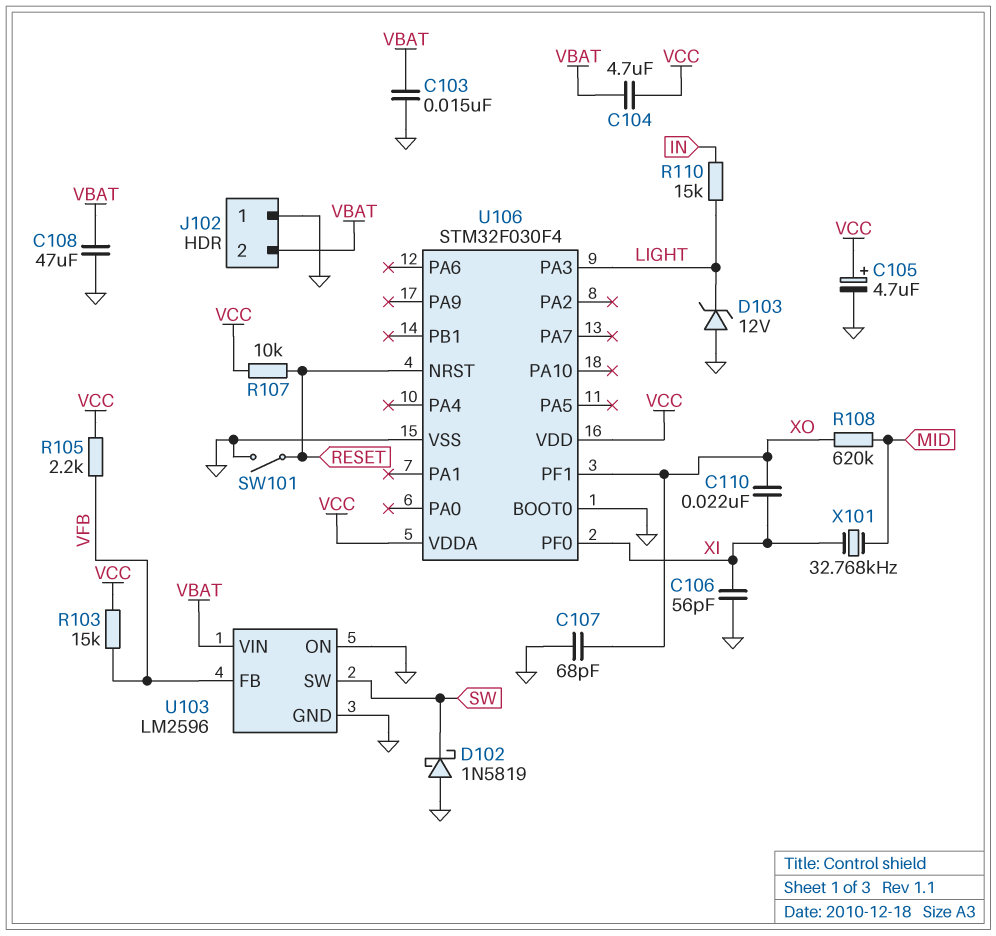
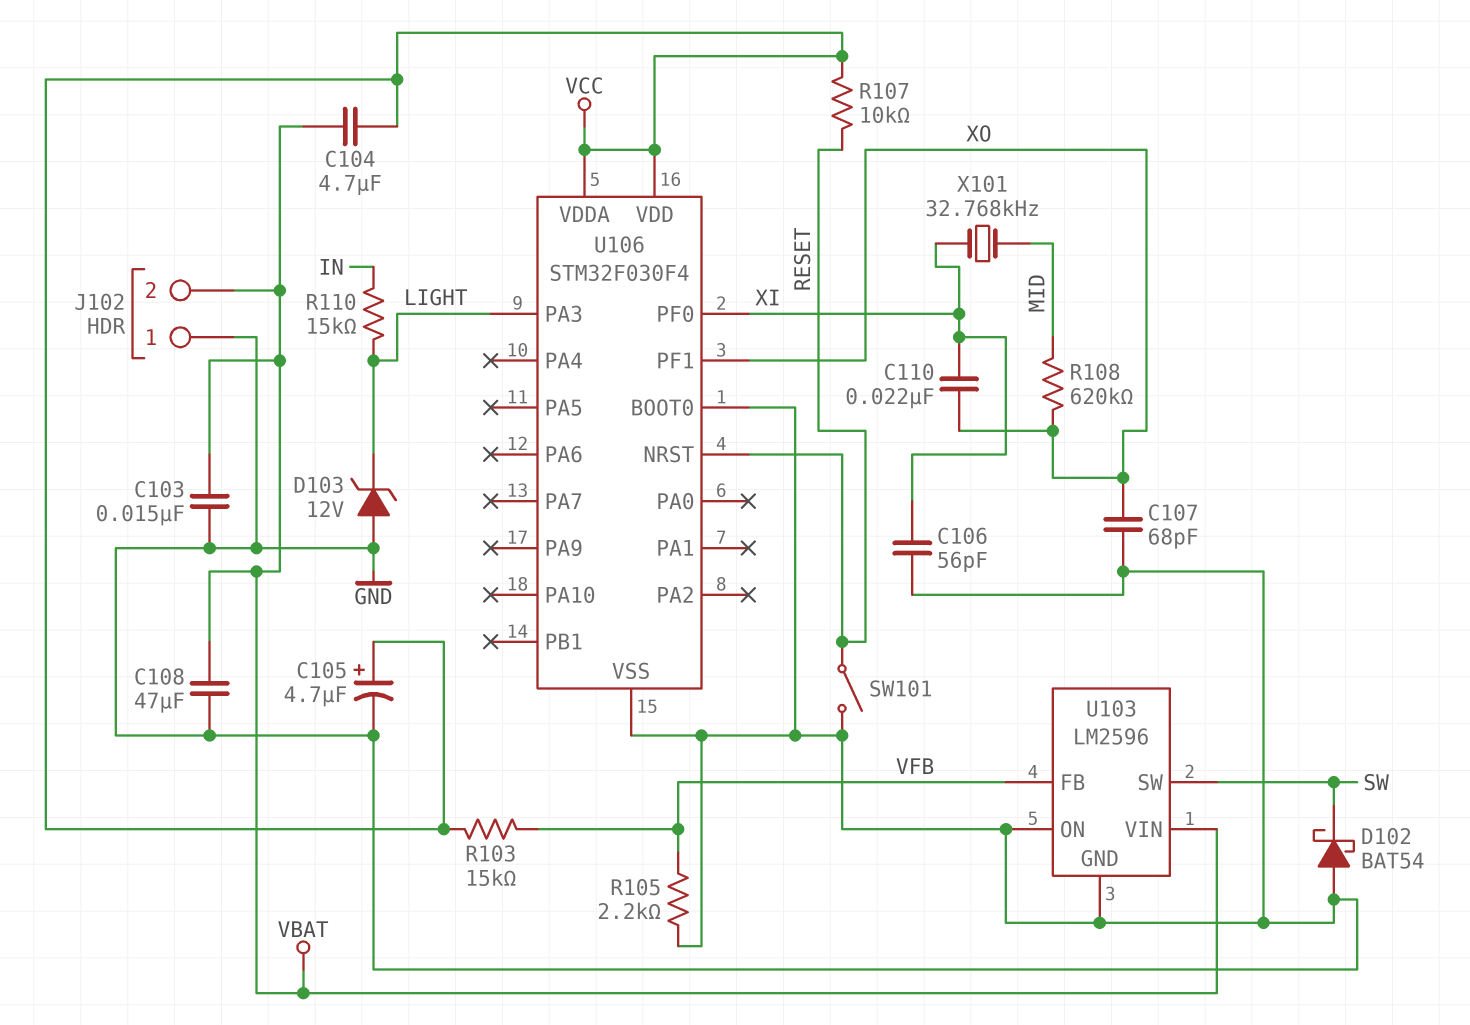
D102: schottky 1N5819 (A GND, K SW) -> schottky BAT54 (A GND, K SW)
R105: 2.2k (VCC, VFB) -> 2.2k (GND, VFB)

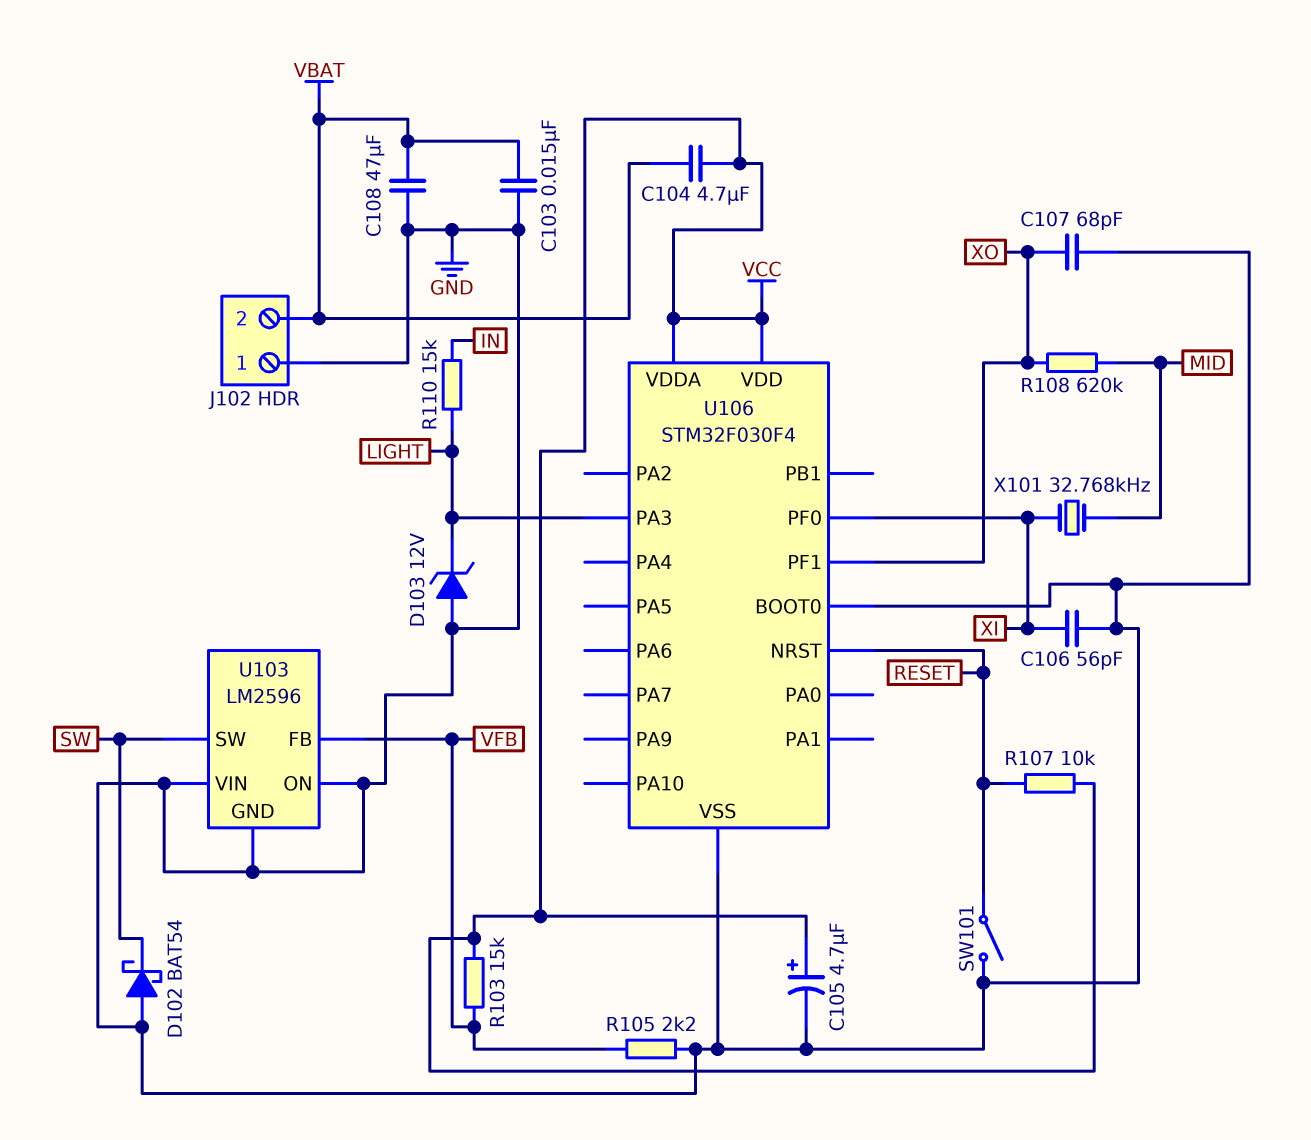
C110: 22nF (XI, XO) -> none
U103 pin VIN: VBAT -> GND

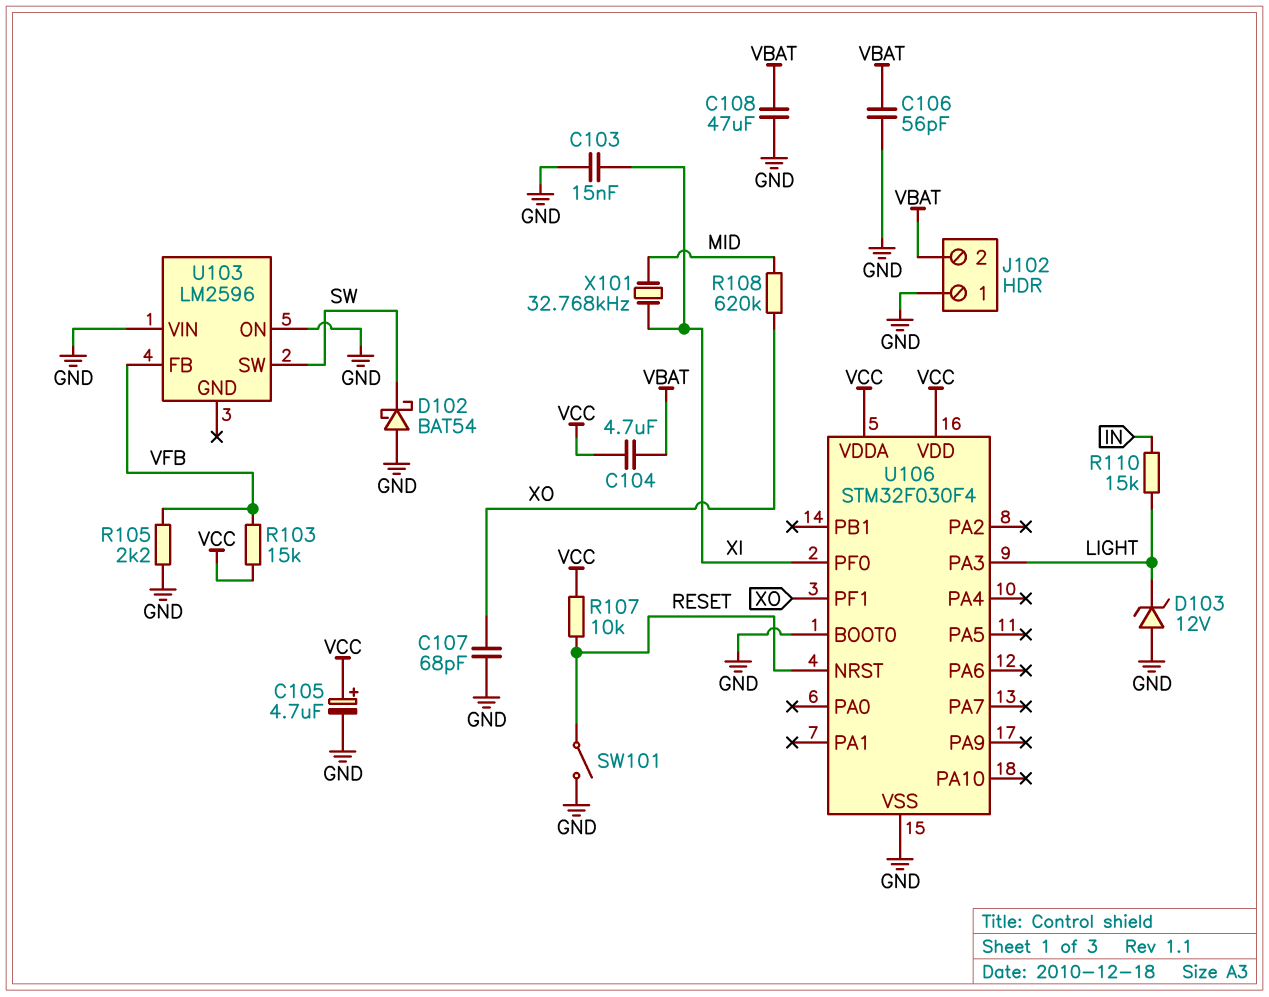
C103: 15nF (GND, VBAT) -> 15nF (GND, XI)
C106: 56pF (GND, XI) -> 56pF (GND, VBAT)
U103 pin GND: GND -> none

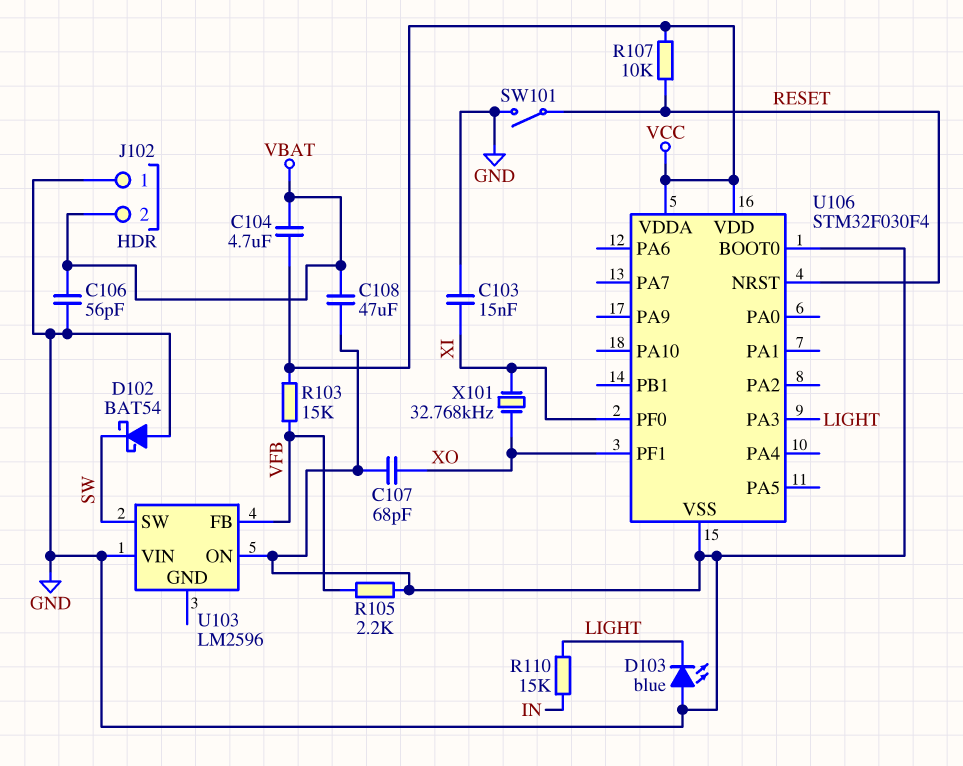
C105: 4.7uF (plus VCC, minus GND) -> none
D103: zener 12V (A GND, K LIGHT) -> LED blue (A GND, K LIGHT)
R108: 620k (MID, XO) -> none
X101: 32.768kHz (MID, XI) -> 32.768kHz (XI, XO)

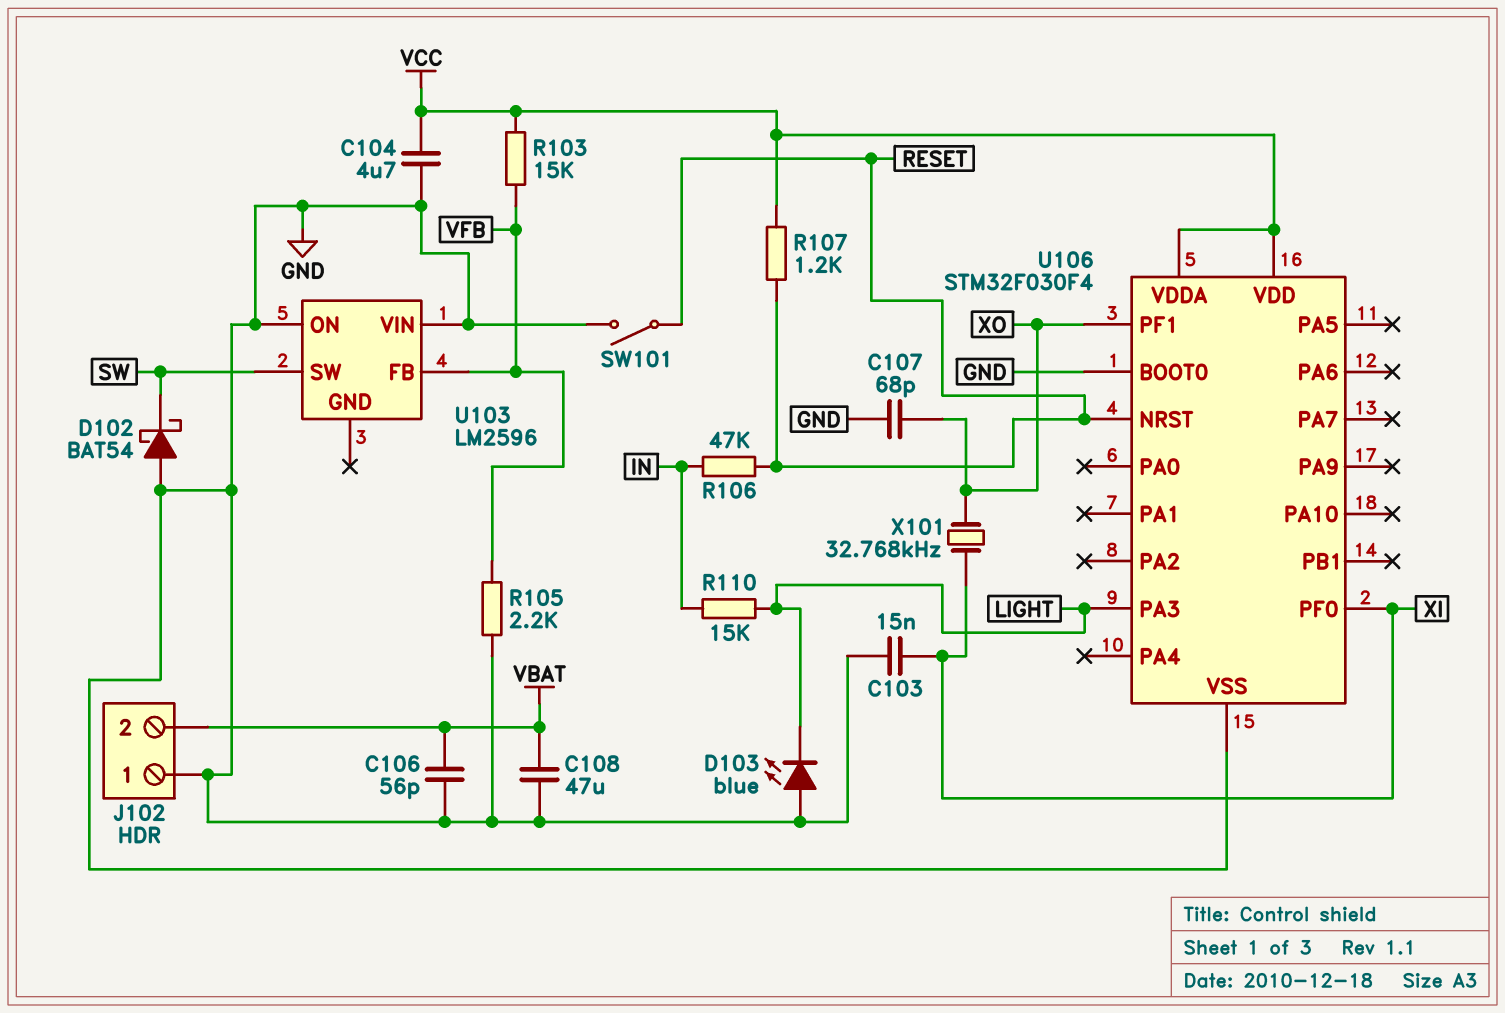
C104: 4.7uF (VBAT, VCC) -> 4.7uF (GND, VCC)
R106: none -> 47k (IN, RESET)
R107: 10k (RESET, VCC) -> 1.2k (RESET, VCC)

